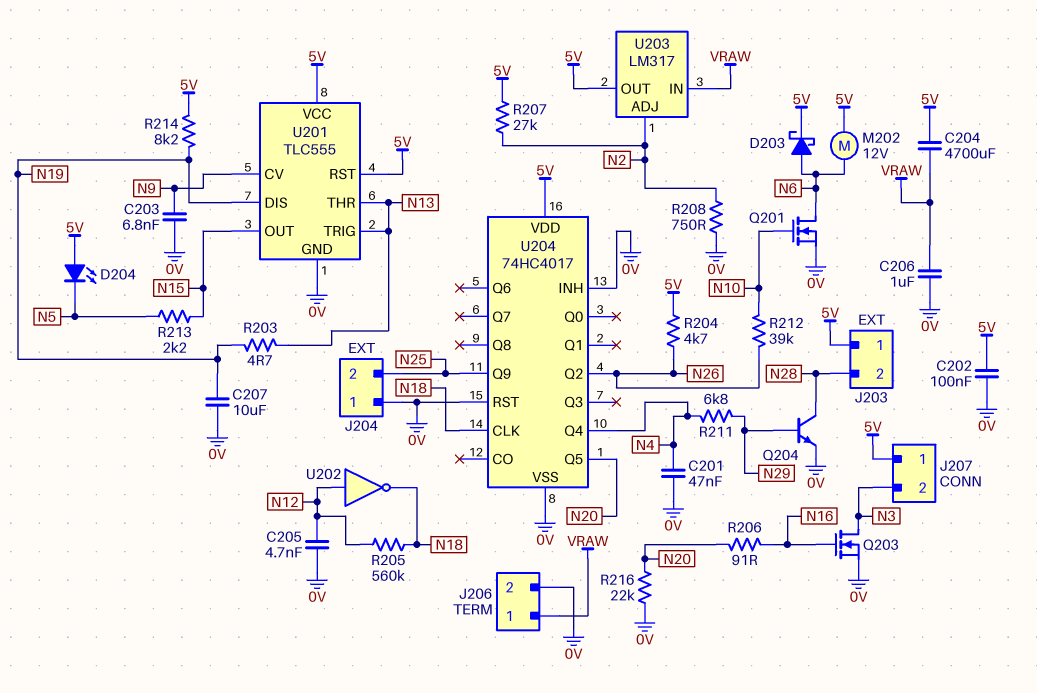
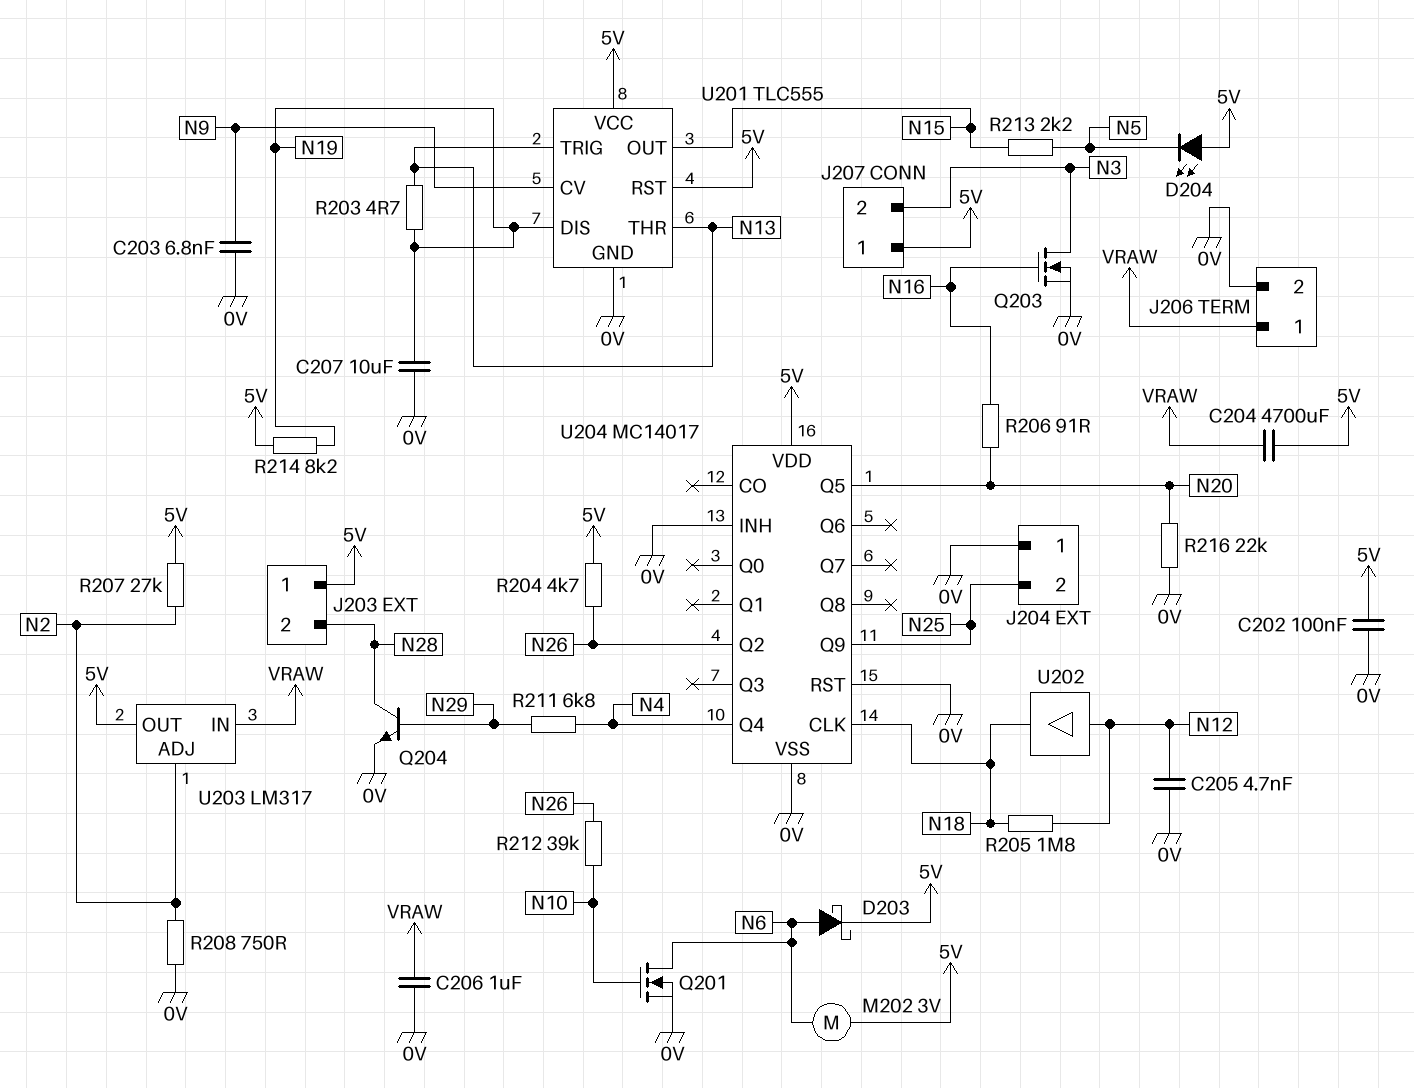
C201: 47nF (0V, N4) -> none
M202: motor 12V (5V, N6) -> motor 3V (5V, N6)
R205: 560k (N12, N18) -> 1.8M (N12, N18)
U202: NOT (in N12, out N18) -> buffer (in N12, out N18)
U204: 74HC4017 -> MC14017

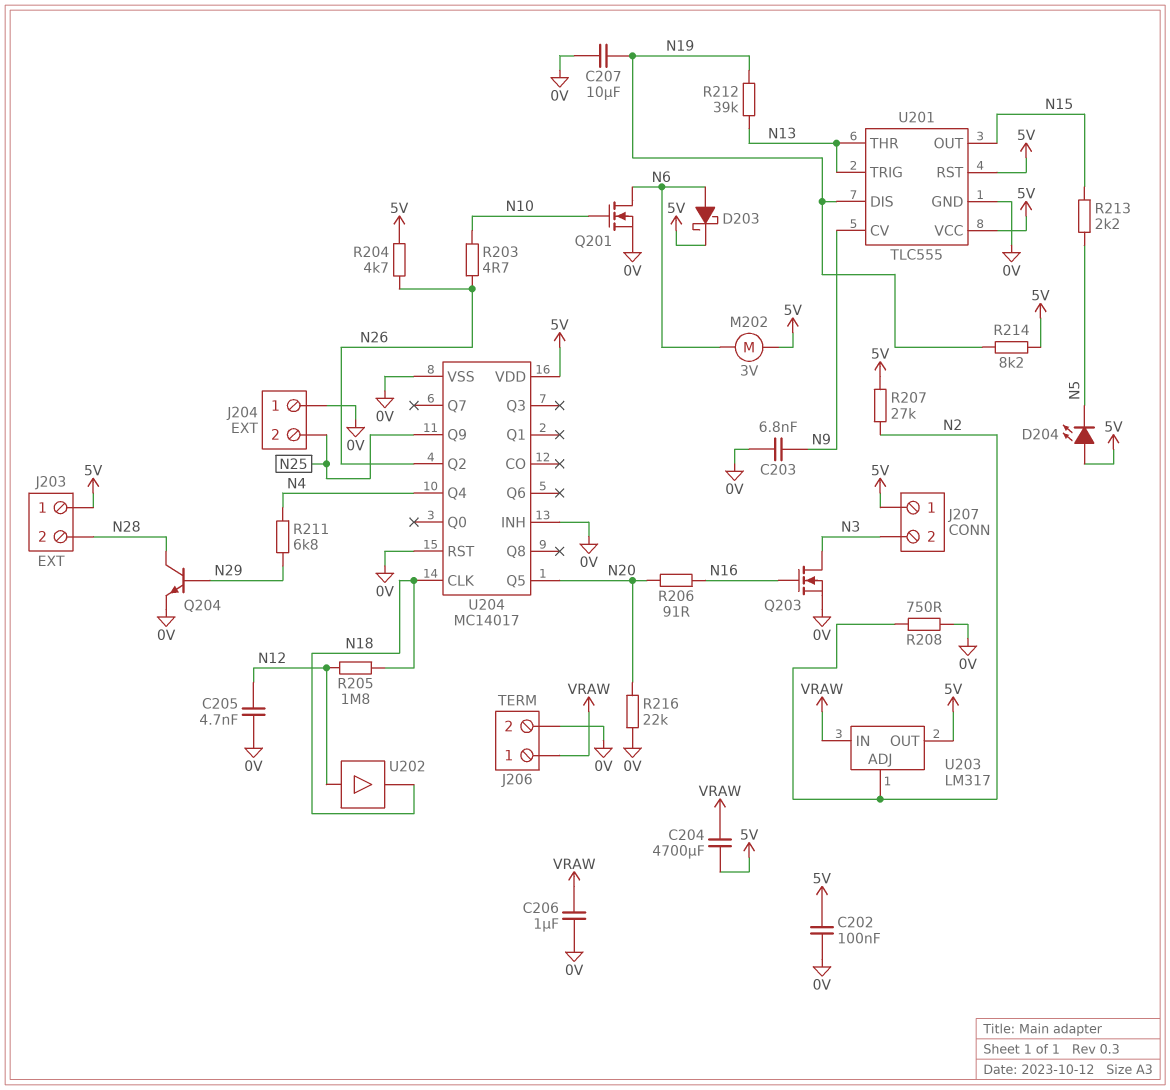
R203: 4.7 (N13, N19) -> 4.7 (N10, N26)
R212: 39k (N10, N26) -> 39k (N13, N19)

